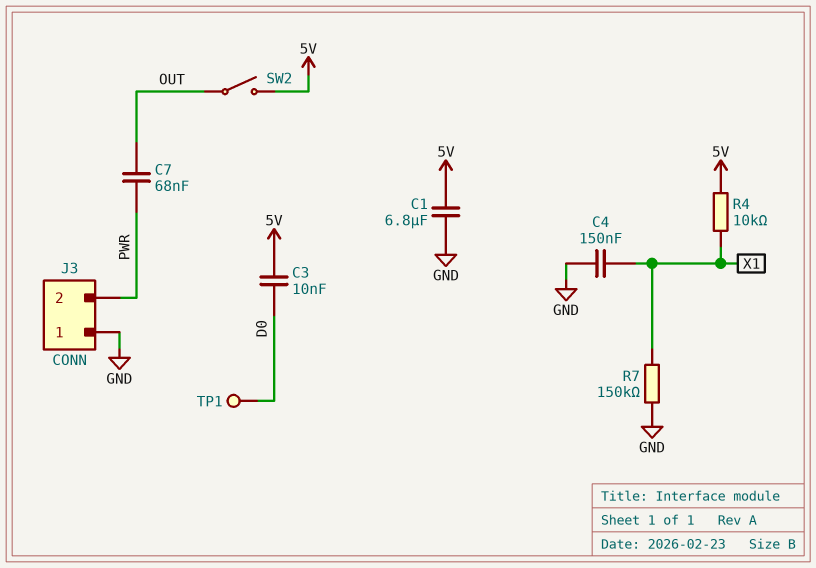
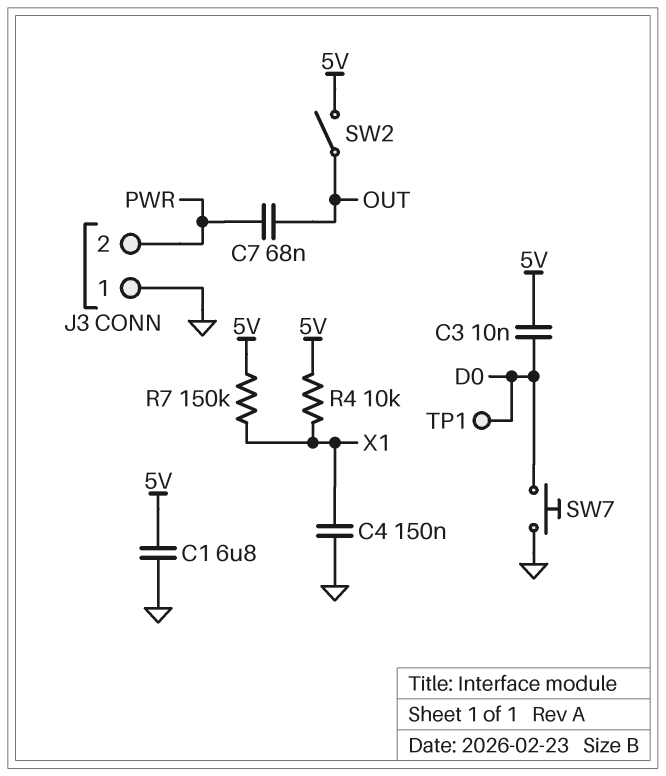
R7: 150k (GND, X1) -> 150k (5V, X1)
SW7: none -> button (D0, GND)

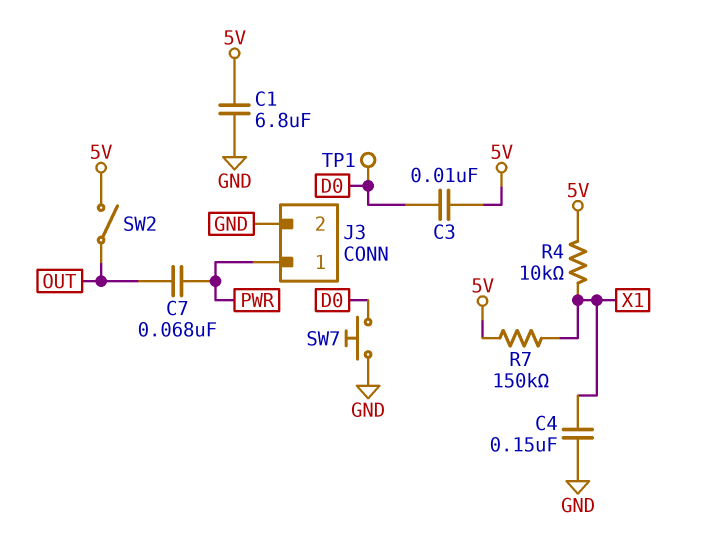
J3 pin 1: GND -> PWR
J3 pin 2: PWR -> GND

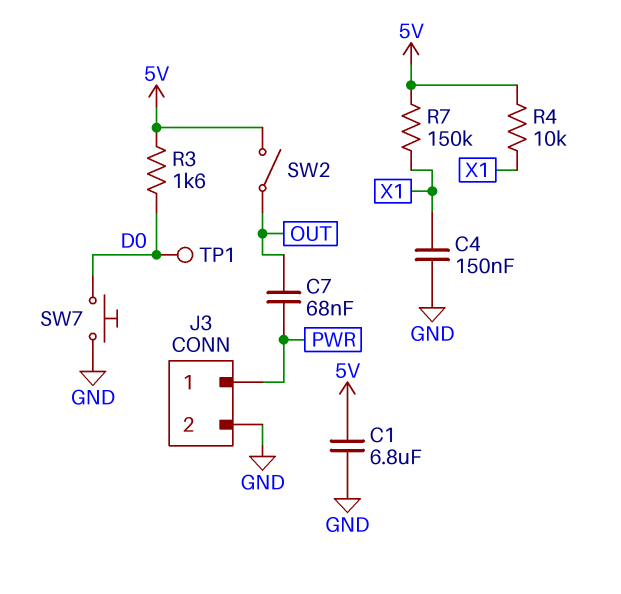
C3: 10nF (5V, D0) -> none
R3: none -> 1.6k (5V, D0)

